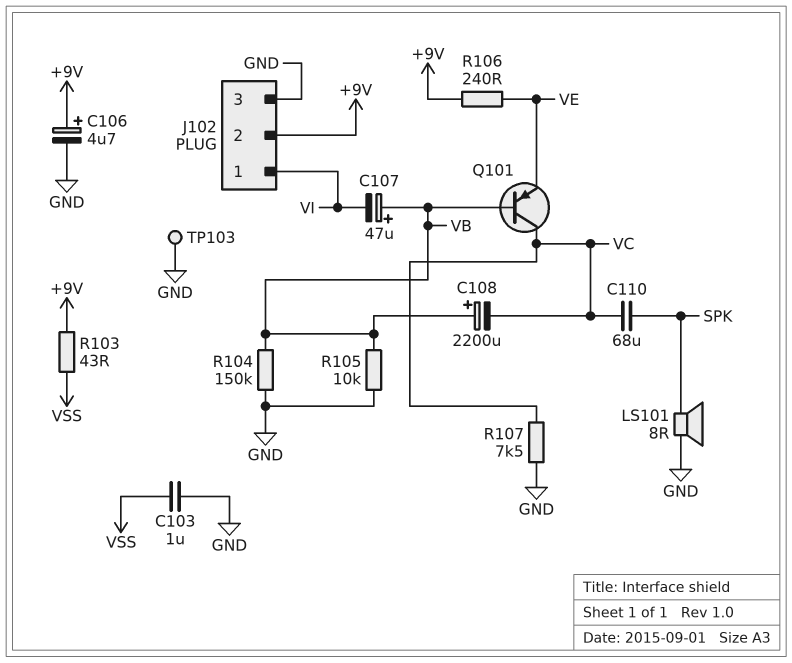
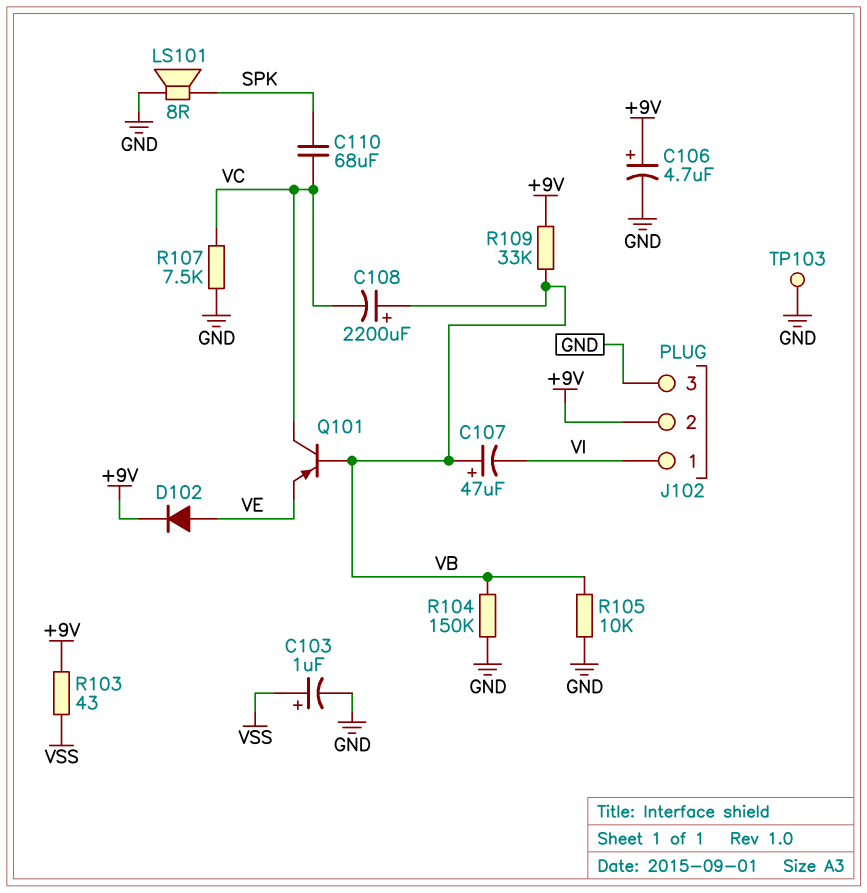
C103: 1uF (GND, VSS) -> 1uF (plus VSS, minus GND)
D102: none -> diode (A VE, K +9V)
R106: 240 (+9V, VE) -> none
R109: none -> 33k (+9V, VB)

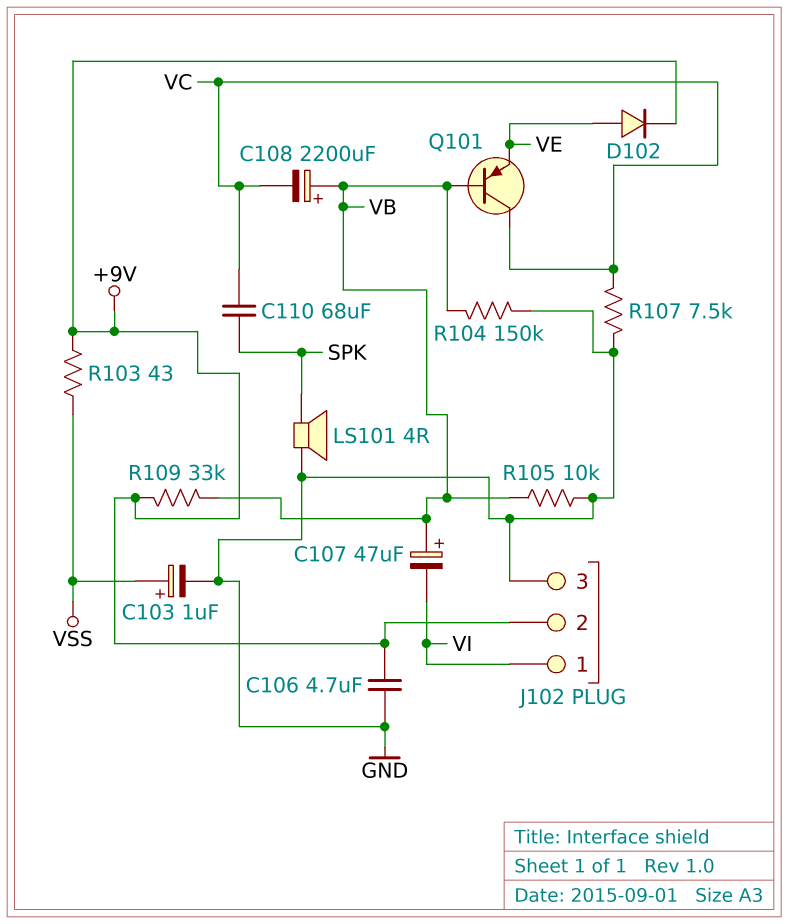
C106: 4.7uF (plus +9V, minus GND) -> 4.7uF (+9V, GND)
LS101: speaker 8R (GND, SPK) -> speaker 4R (GND, SPK)
TP103: test point (GND) -> none

